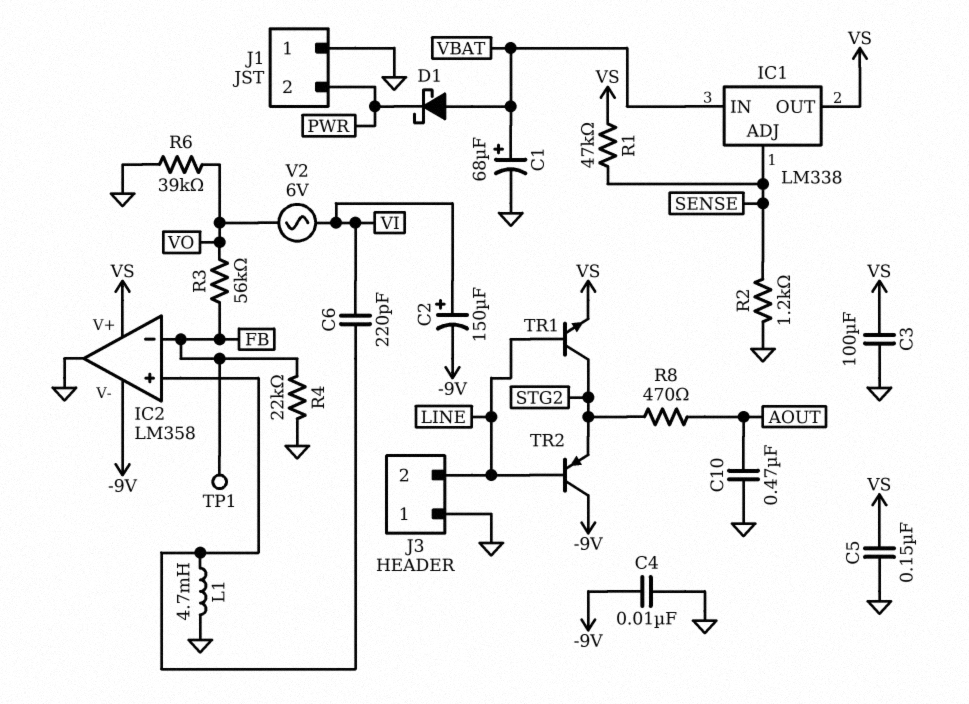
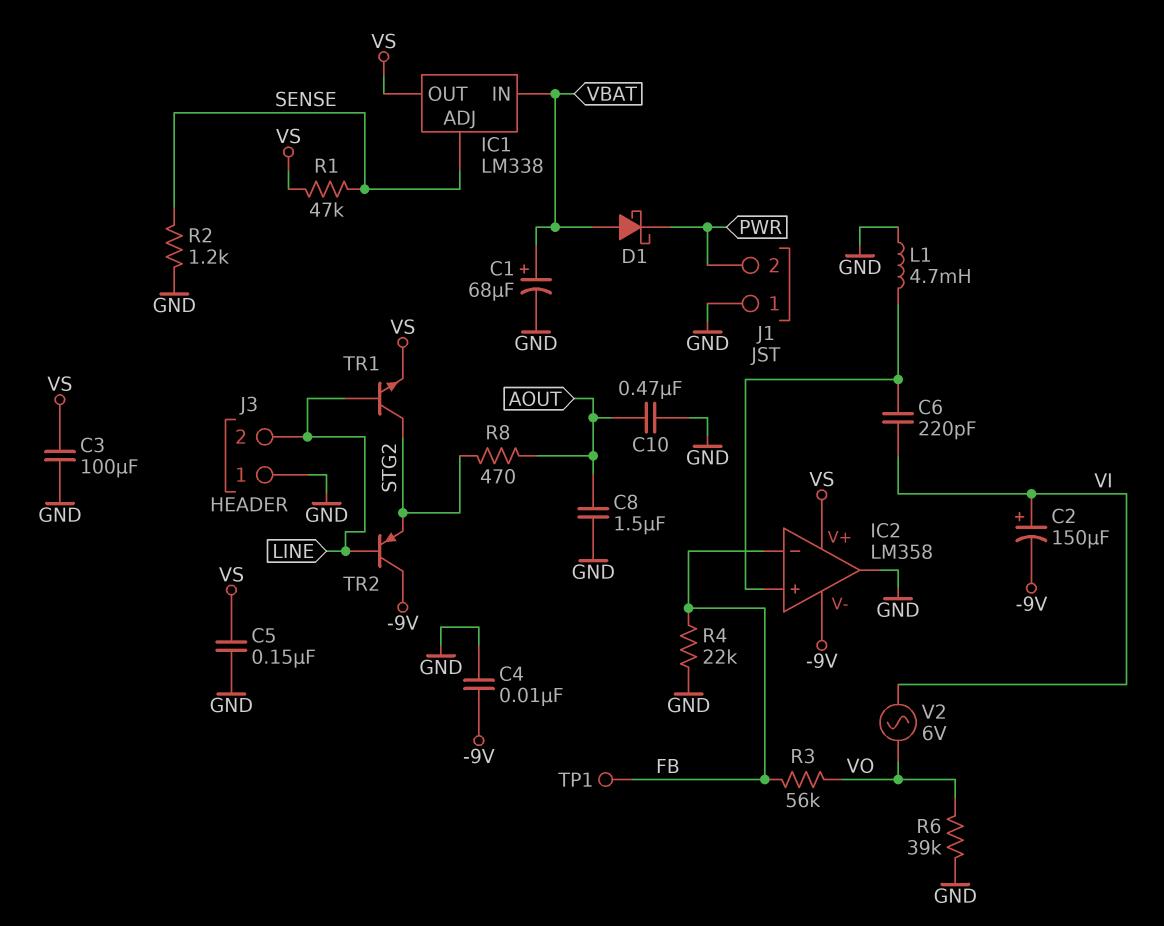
C8: none -> 1.5uF (AOUT, GND)

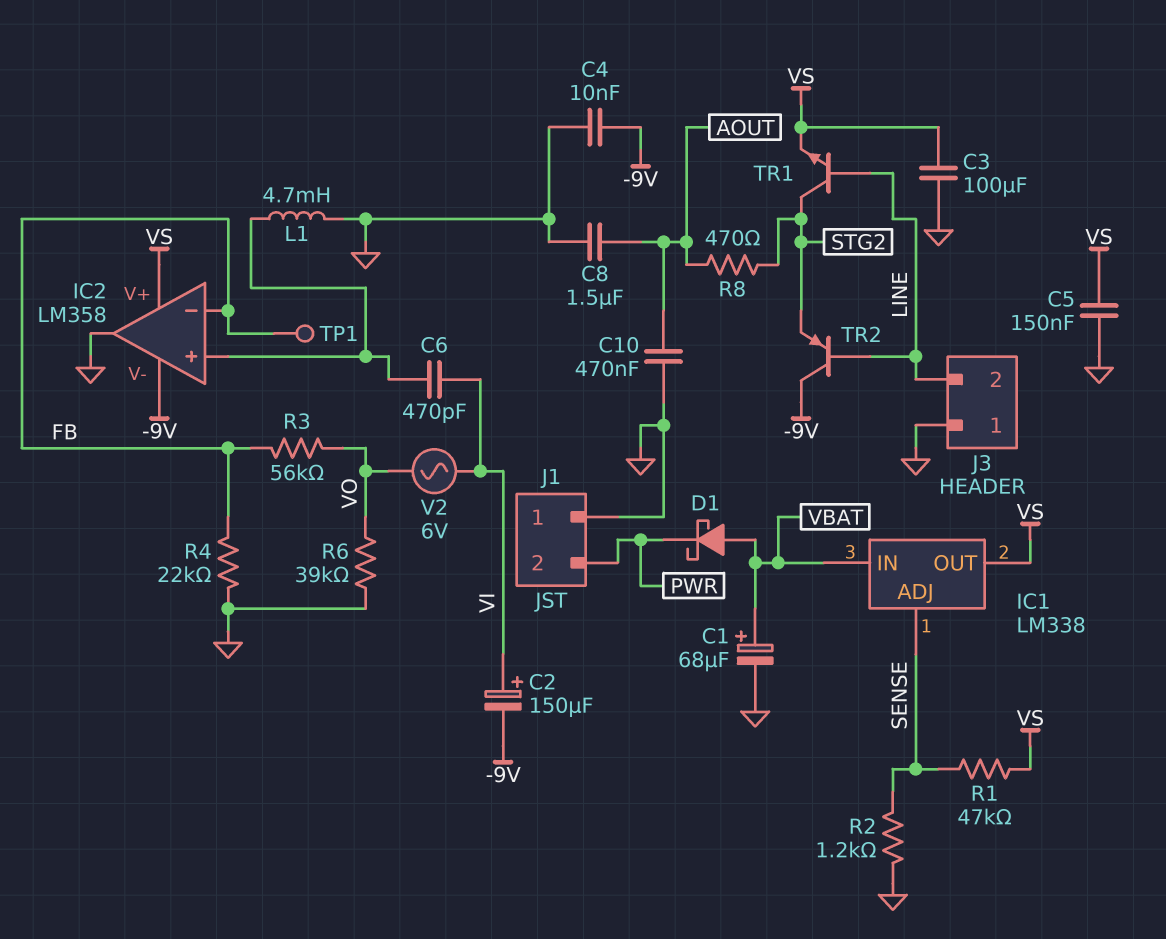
C6: 220pF (IC2/in+, VI) -> 470pF (IC2/in+, VI)

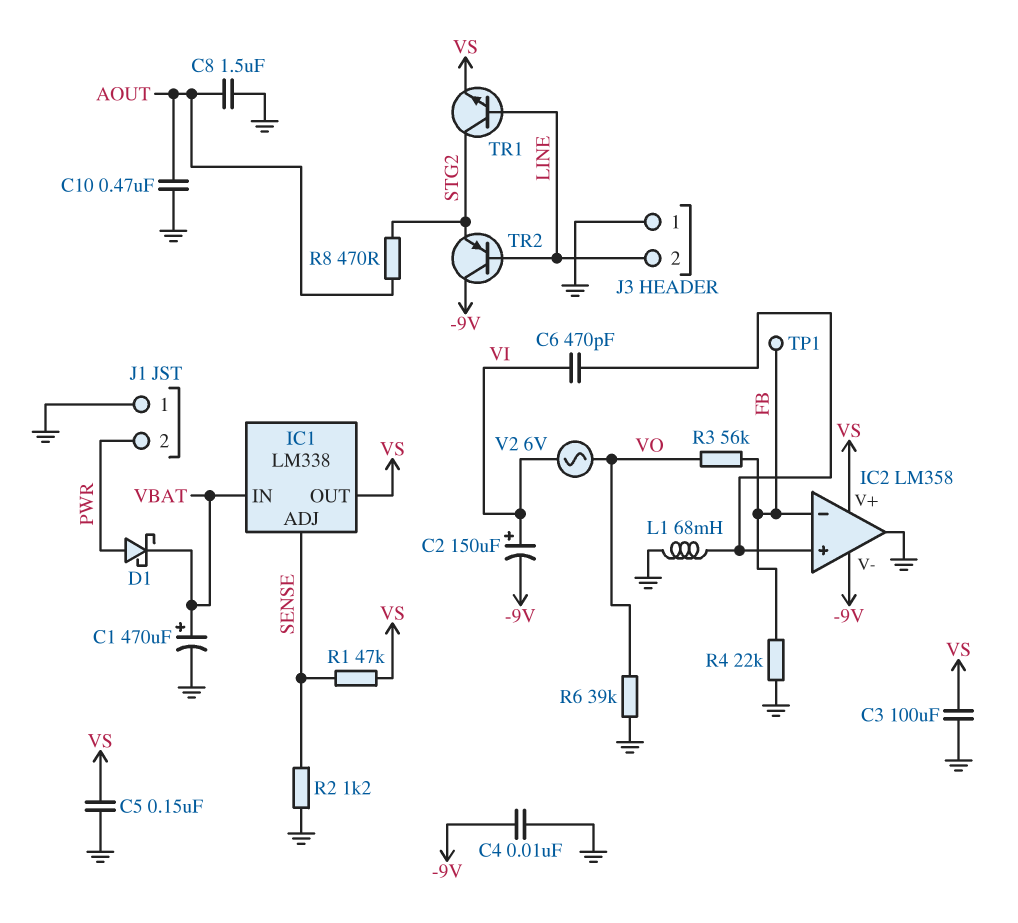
C1: 68uF (plus VBAT, minus GND) -> 470uF (plus VBAT, minus GND)
D1: schottky (A VBAT, K PWR) -> schottky (A PWR, K VBAT)
L1: 4.7mH (GND, IC2/in+) -> 68mH (GND, IC2/in+)

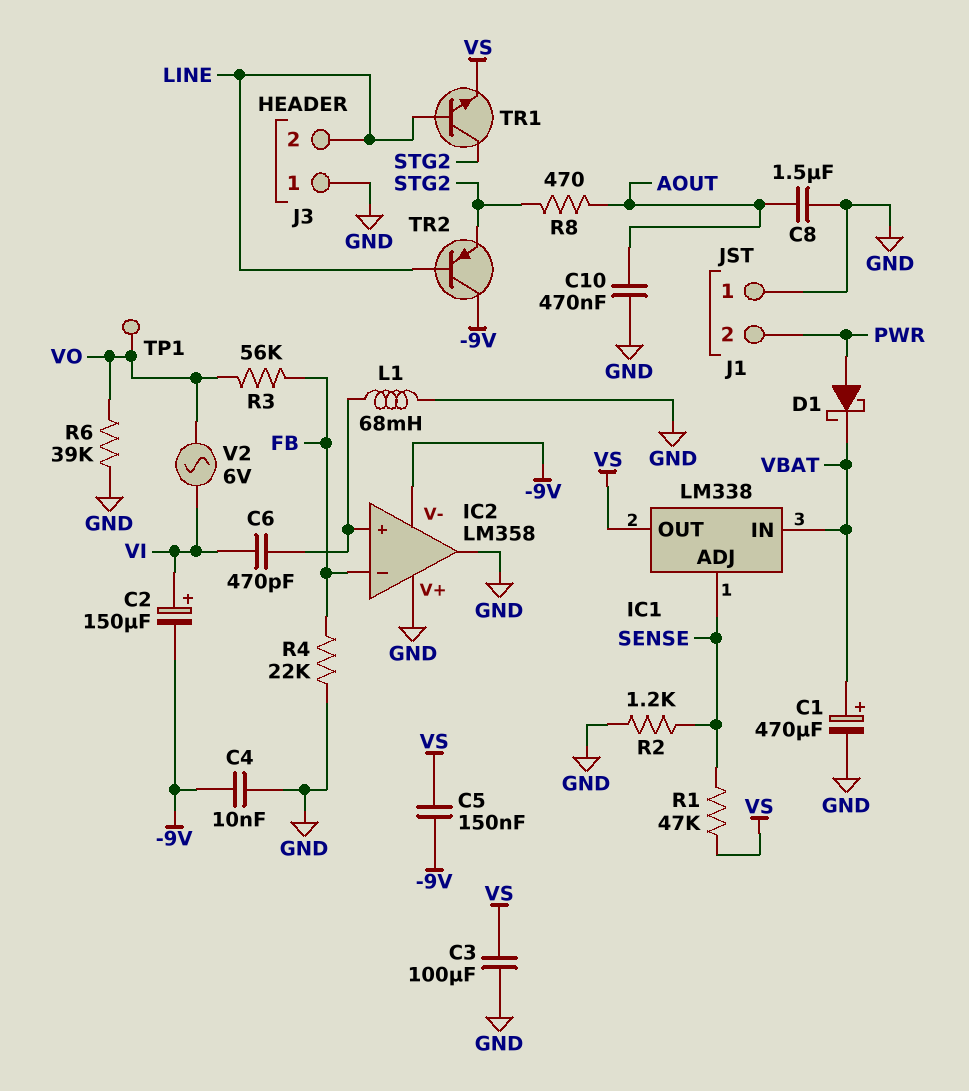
C5: 150nF (GND, VS) -> 150nF (-9V, VS)
IC2 pin V+: VS -> GND
TP1: test point (FB) -> test point (VO)

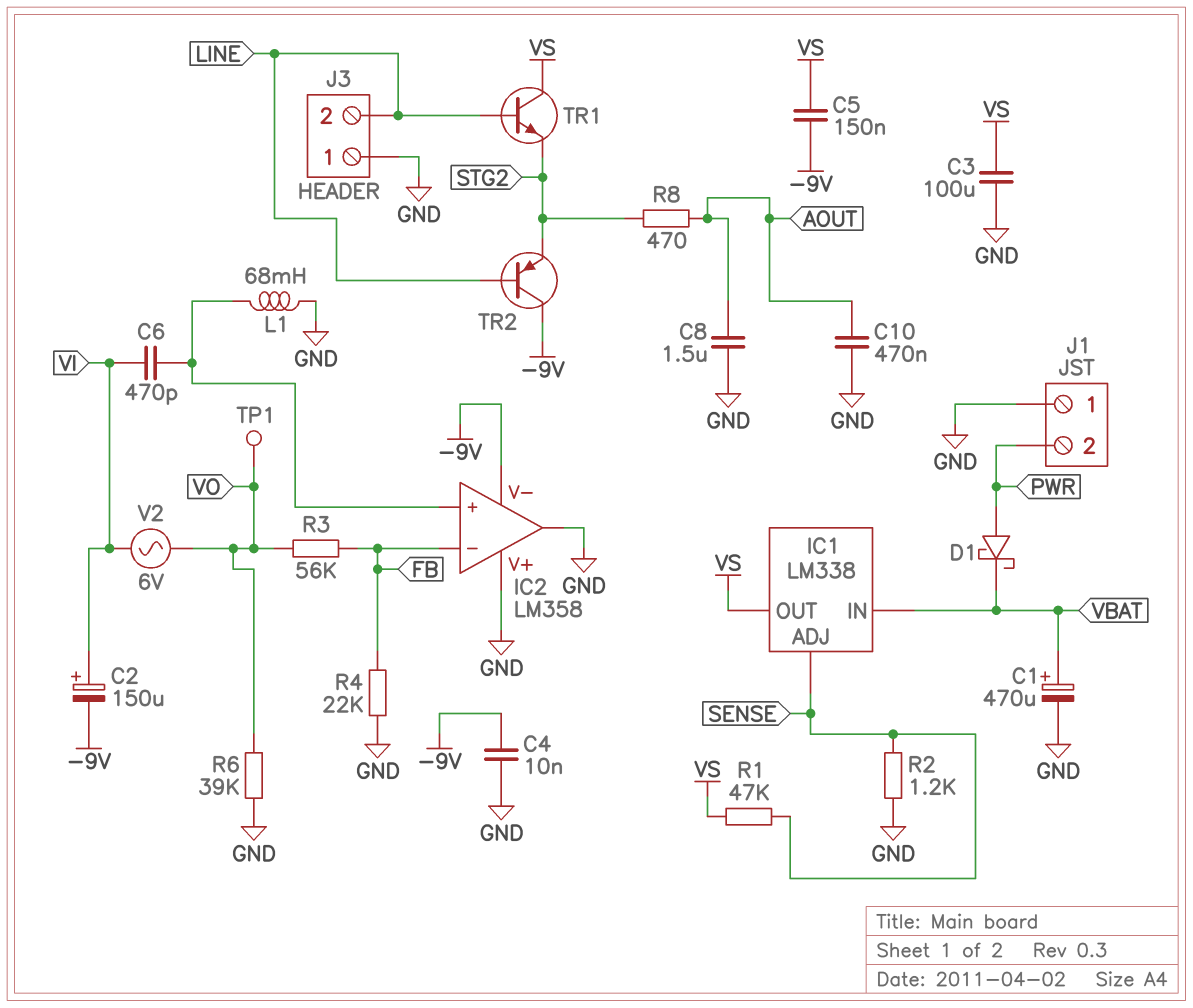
TR1: NPN (B LINE, C STG2, E VS) -> NPN (B LINE, C VS, E STG2)

